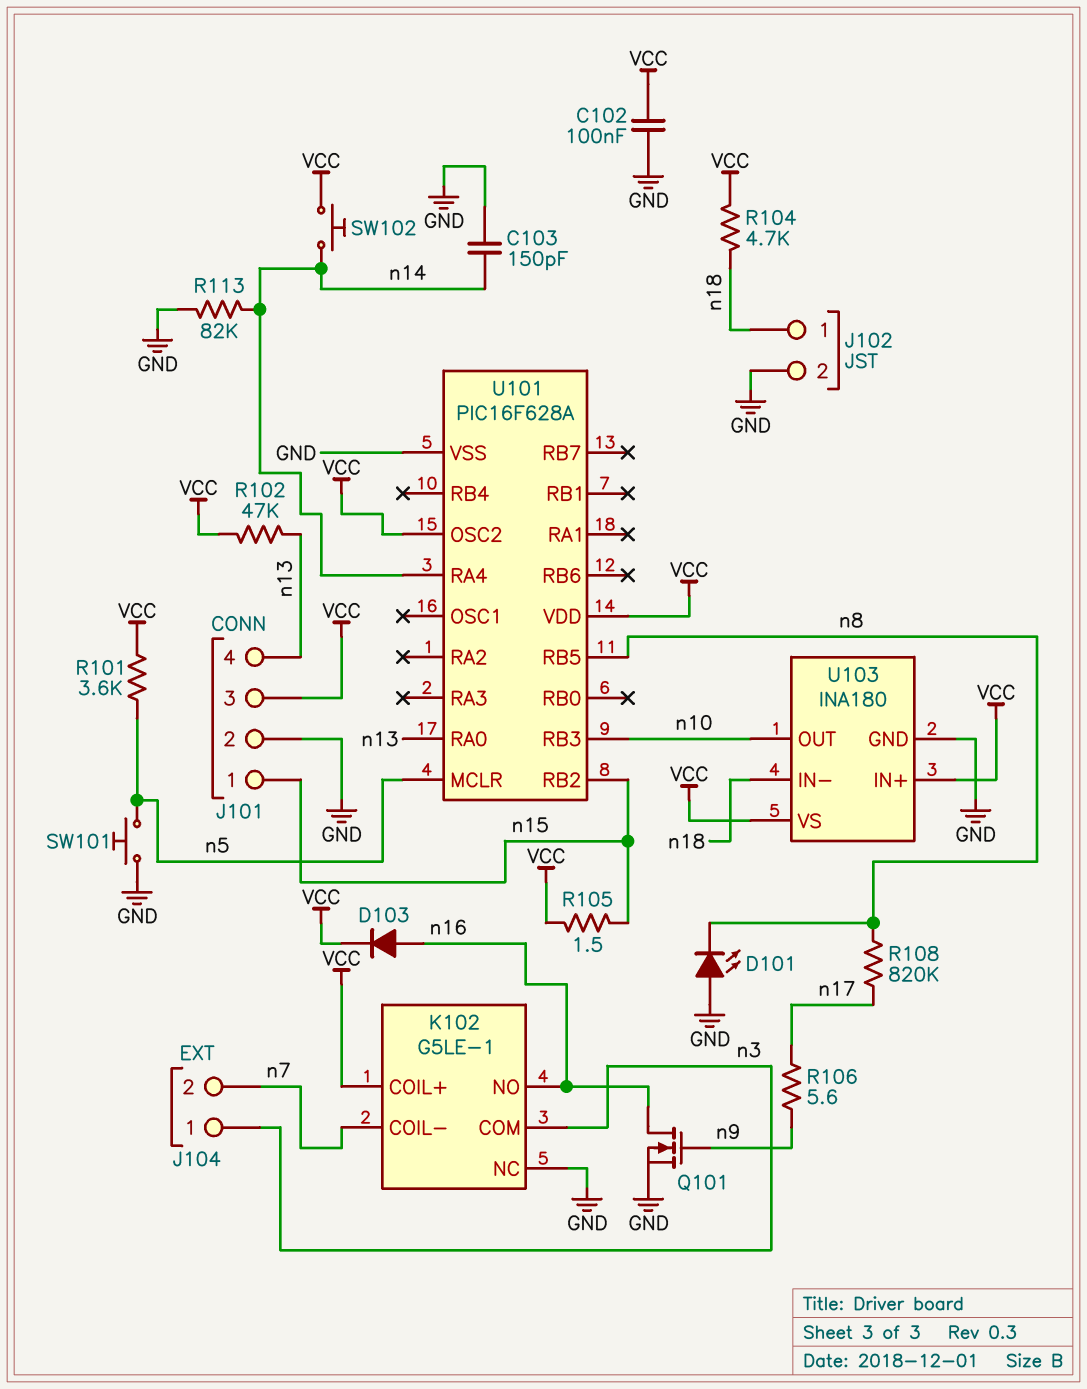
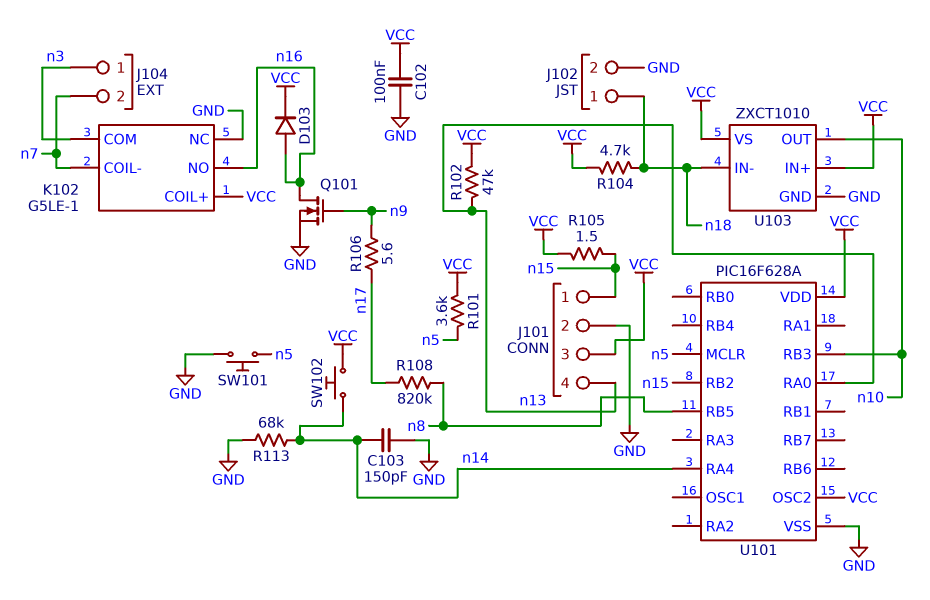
D101: LED (A GND, K n8) -> none
R113: 82k (GND, n14) -> 68k (GND, n14)
U103: INA180 -> ZXCT1010

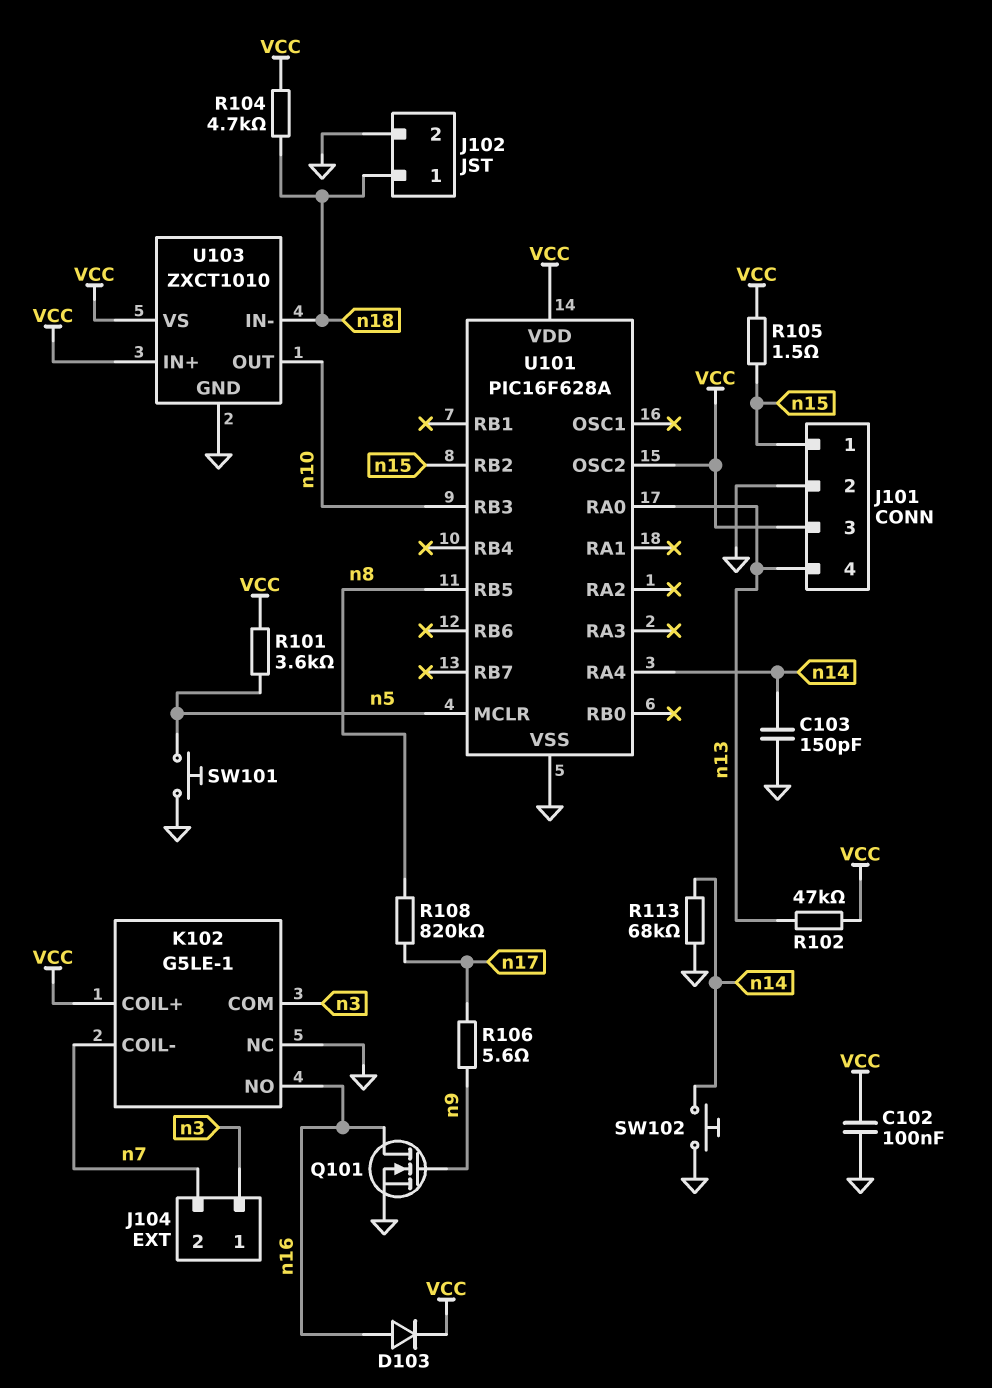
SW102: button (VCC, n14) -> button (GND, n14)

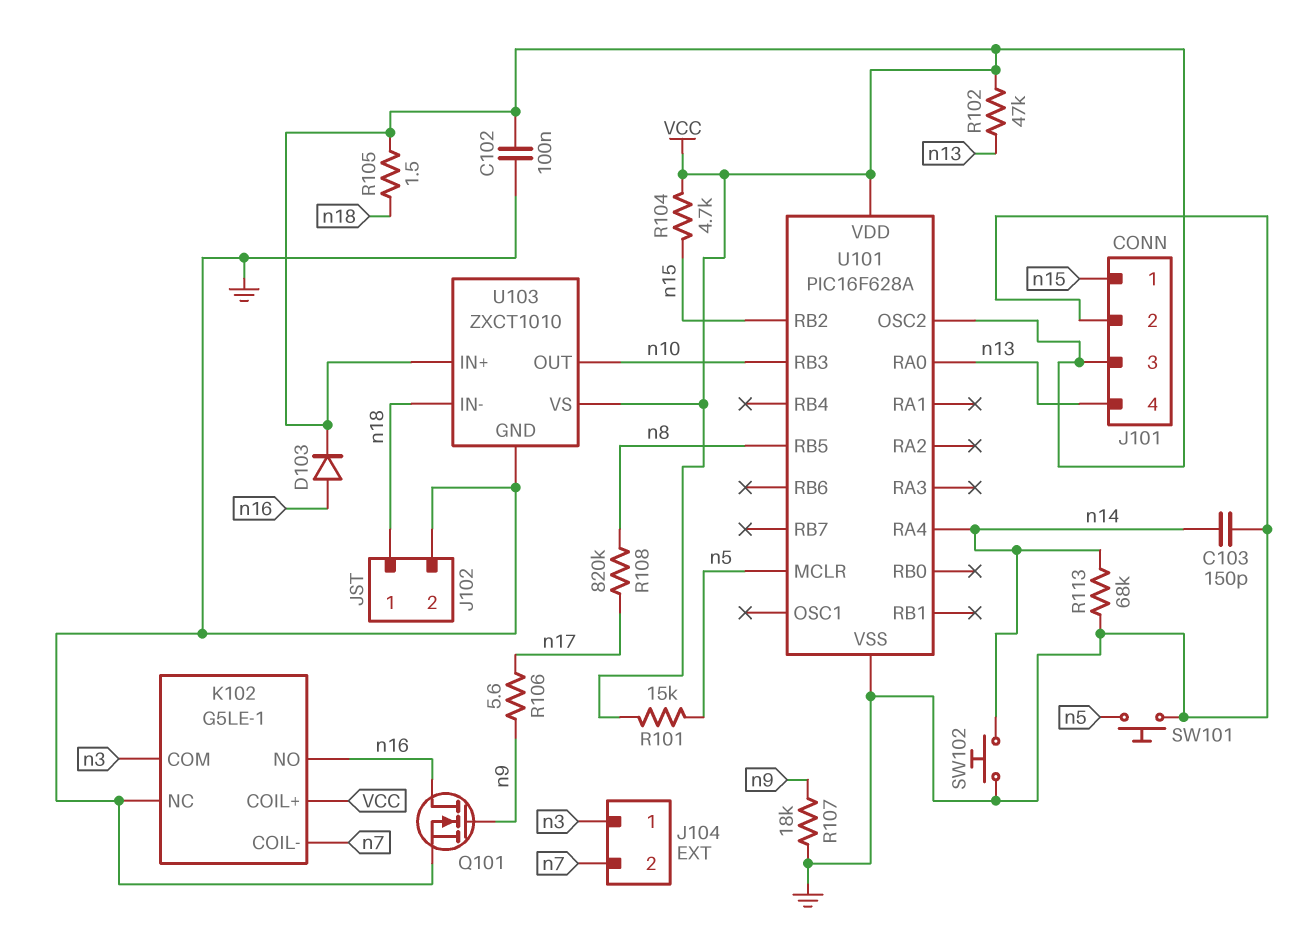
R101: 3.6k (VCC, n5) -> 15k (VCC, n5)
R104: 4.7k (VCC, n18) -> 4.7k (VCC, n15)
R105: 1.5 (VCC, n15) -> 1.5 (VCC, n18)
R107: none -> 18k (GND, n9)

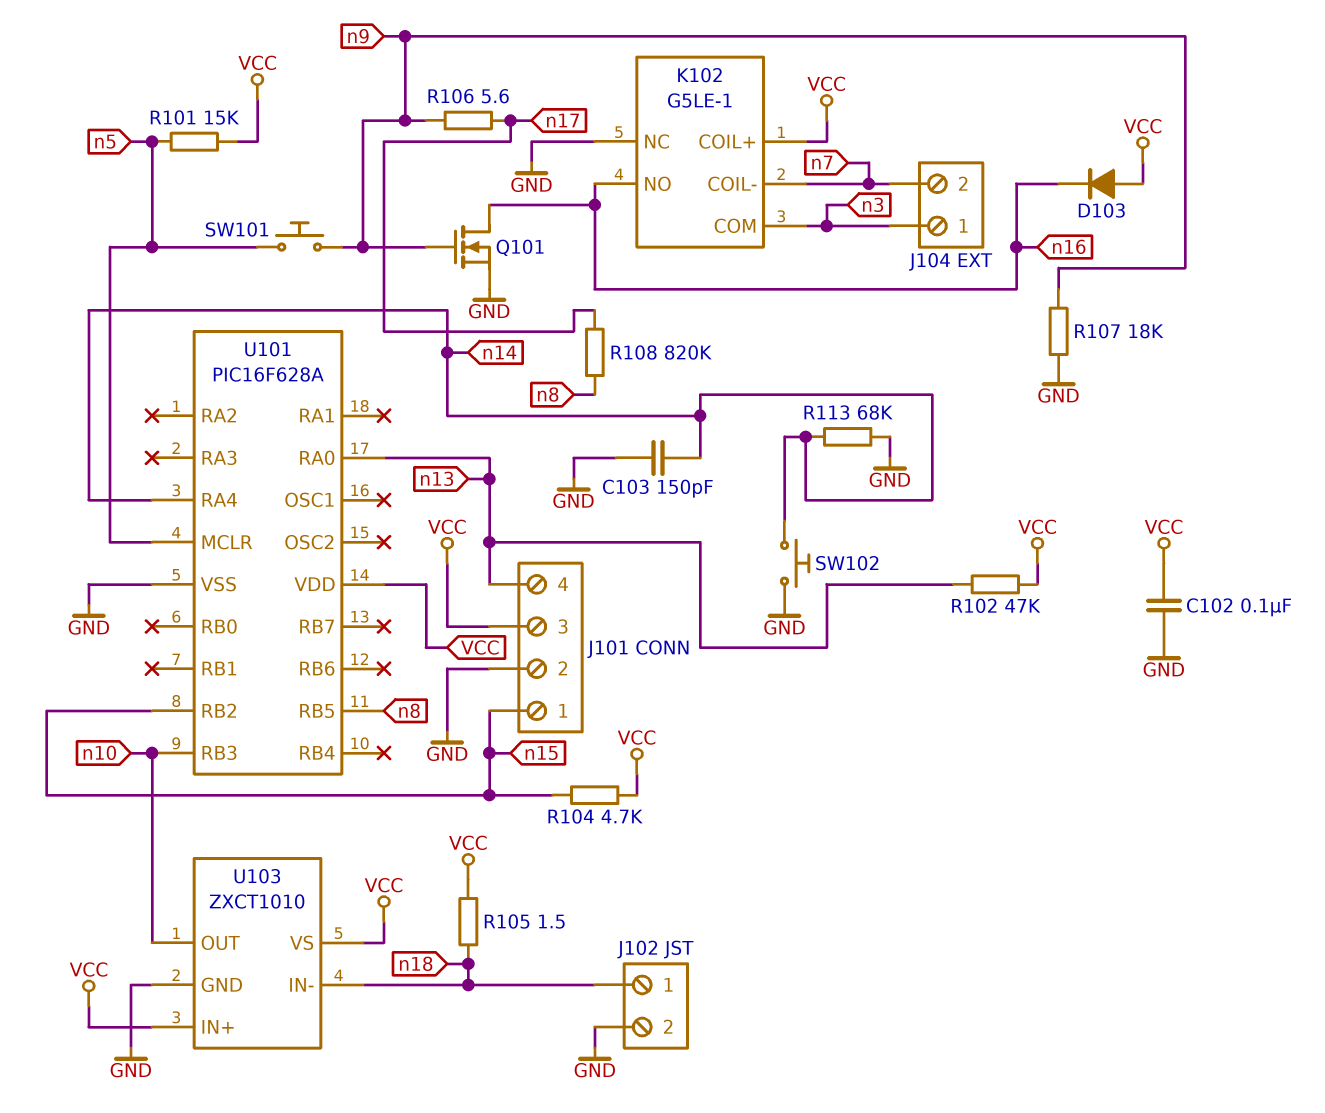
D103: diode (A n16, K VCC) -> diode (A VCC, K n16)
SW101: button (GND, n5) -> button (n5, n9)
U101 pin OSC2: VCC -> none

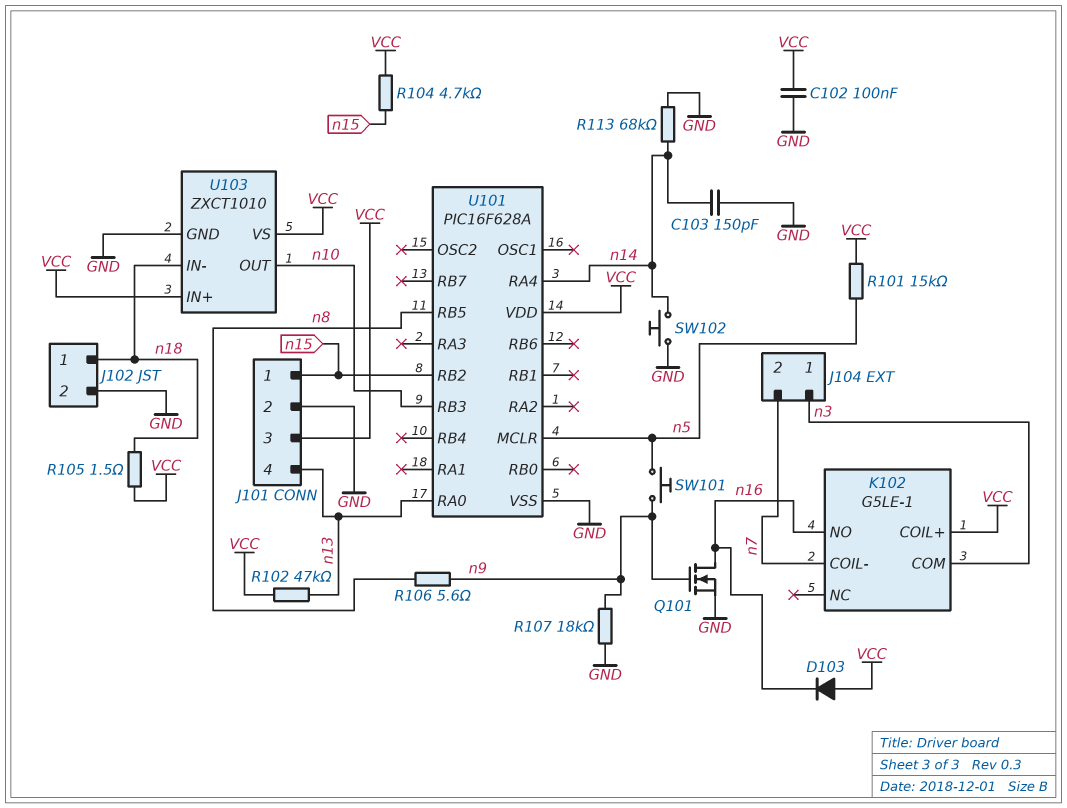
K102 pin NC: GND -> none
R106: 5.6 (n9, n17) -> 5.6 (n8, n9)
R108: 820k (n8, n17) -> none

